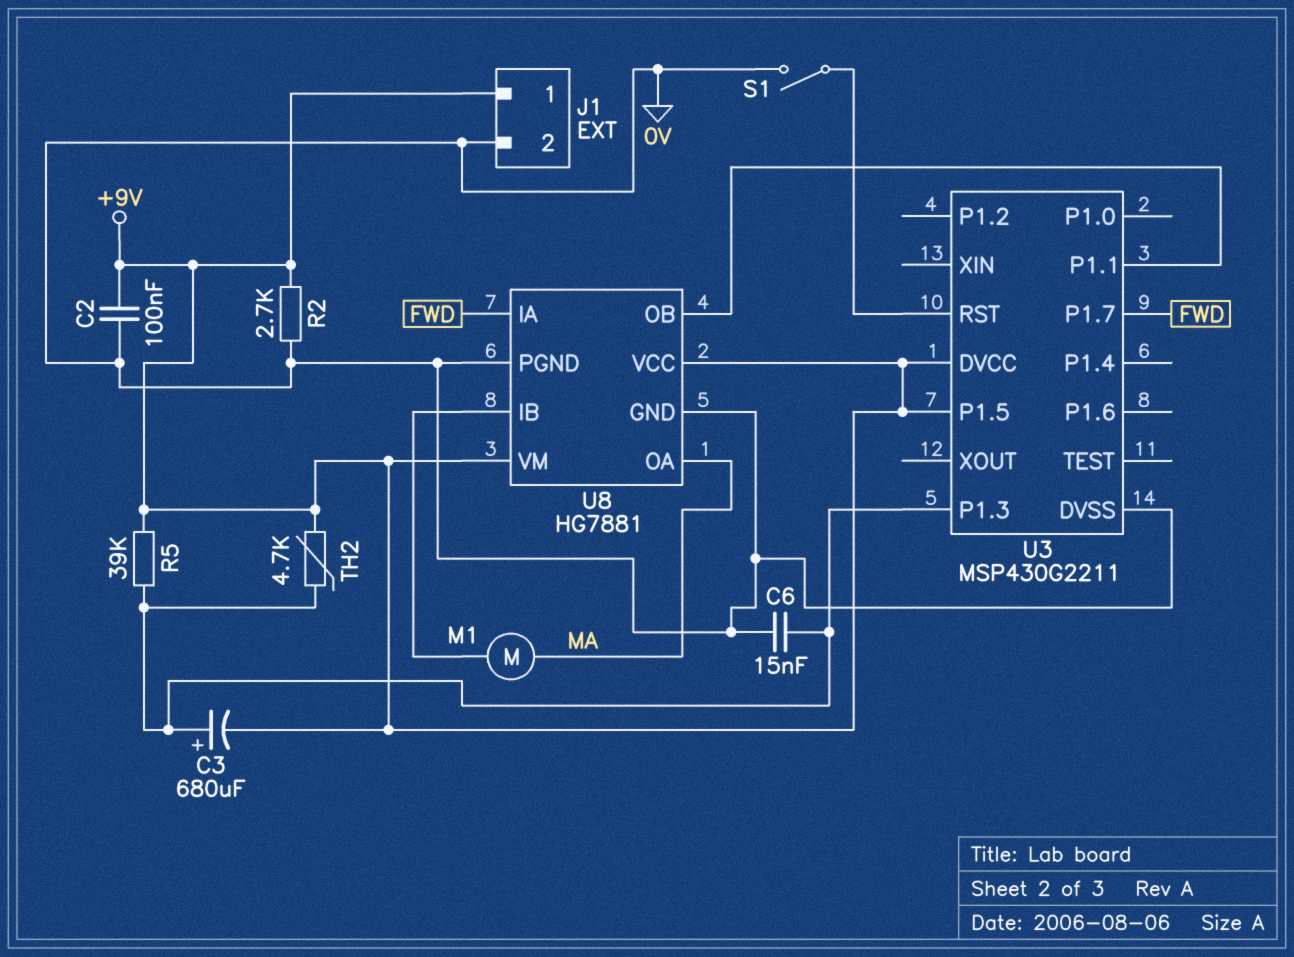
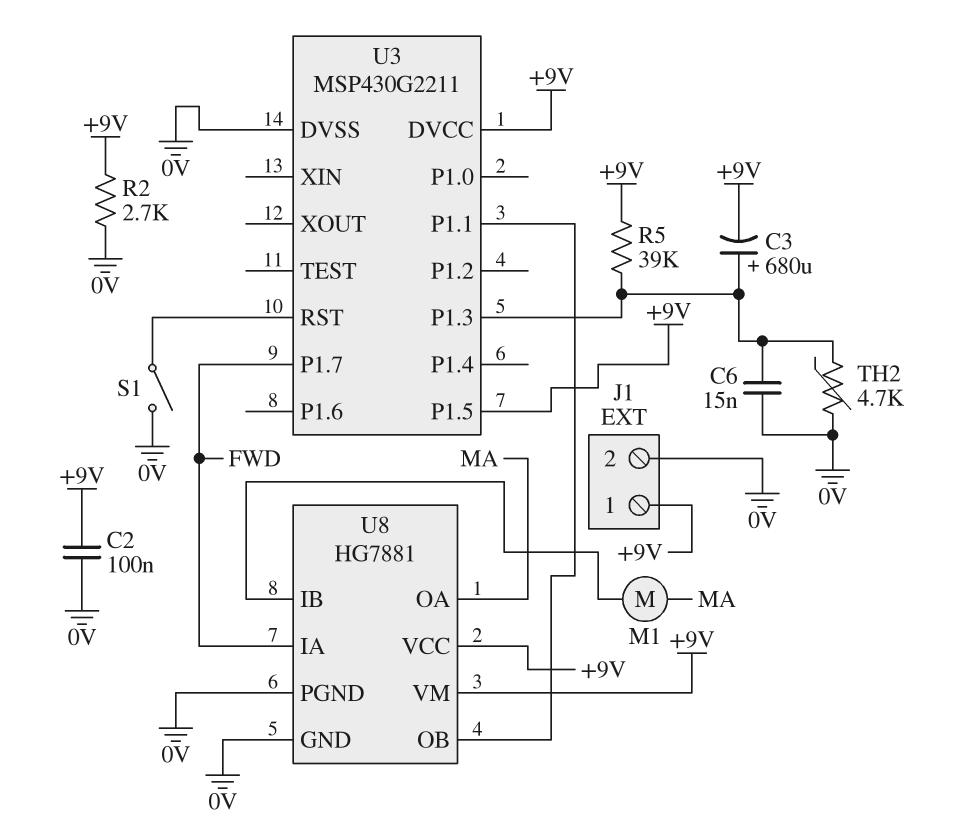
TH2: 4.7k (+9V, U3/P1.3) -> 4.7k (0V, U3/P1.3)

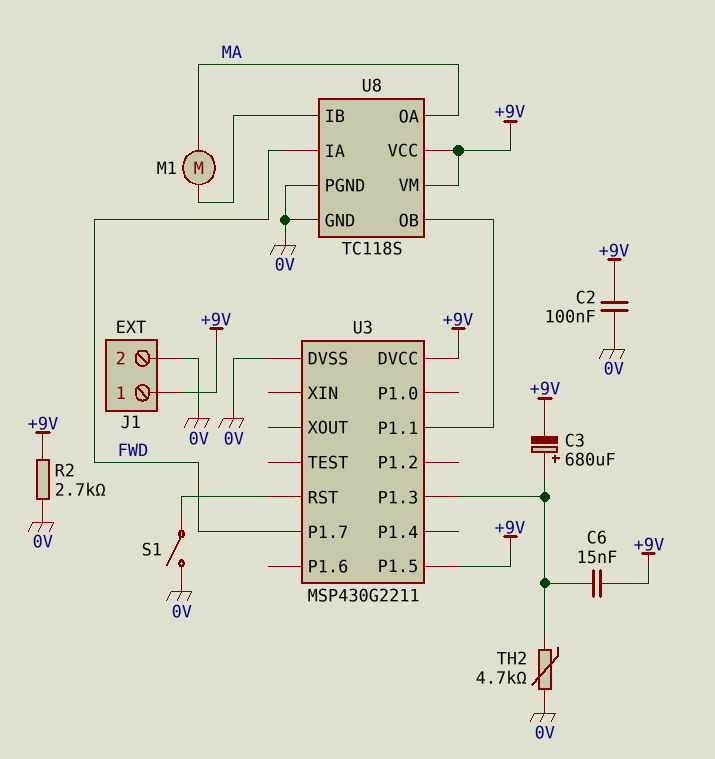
C6: 15nF (0V, U3/P1.3) -> 15nF (+9V, U3/P1.3)
R5: 39k (+9V, U3/P1.3) -> none
U8: HG7881 -> TC118S

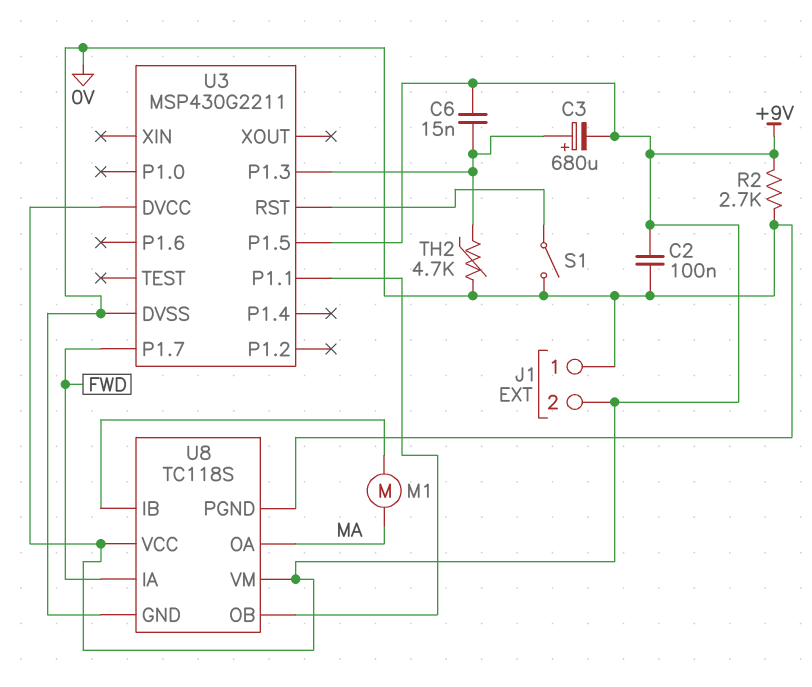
J1 pin 1: +9V -> 0V
J1 pin 2: 0V -> +9V

